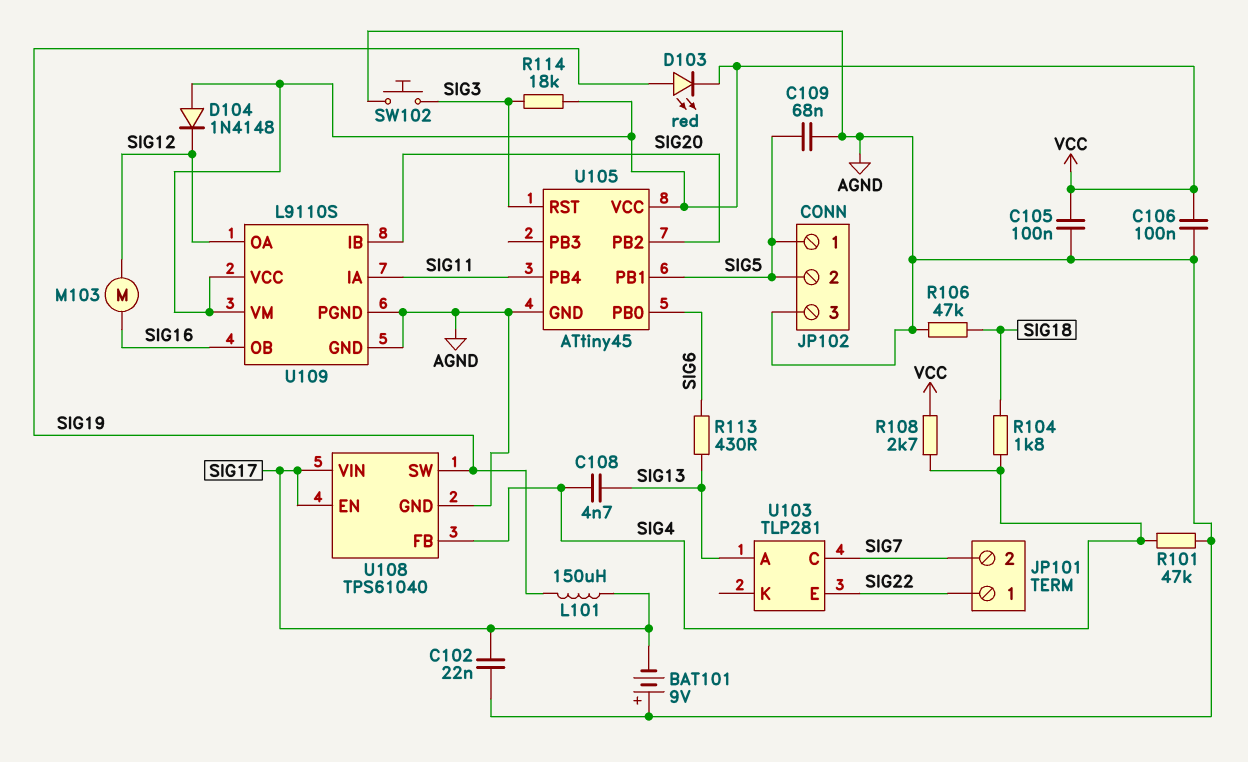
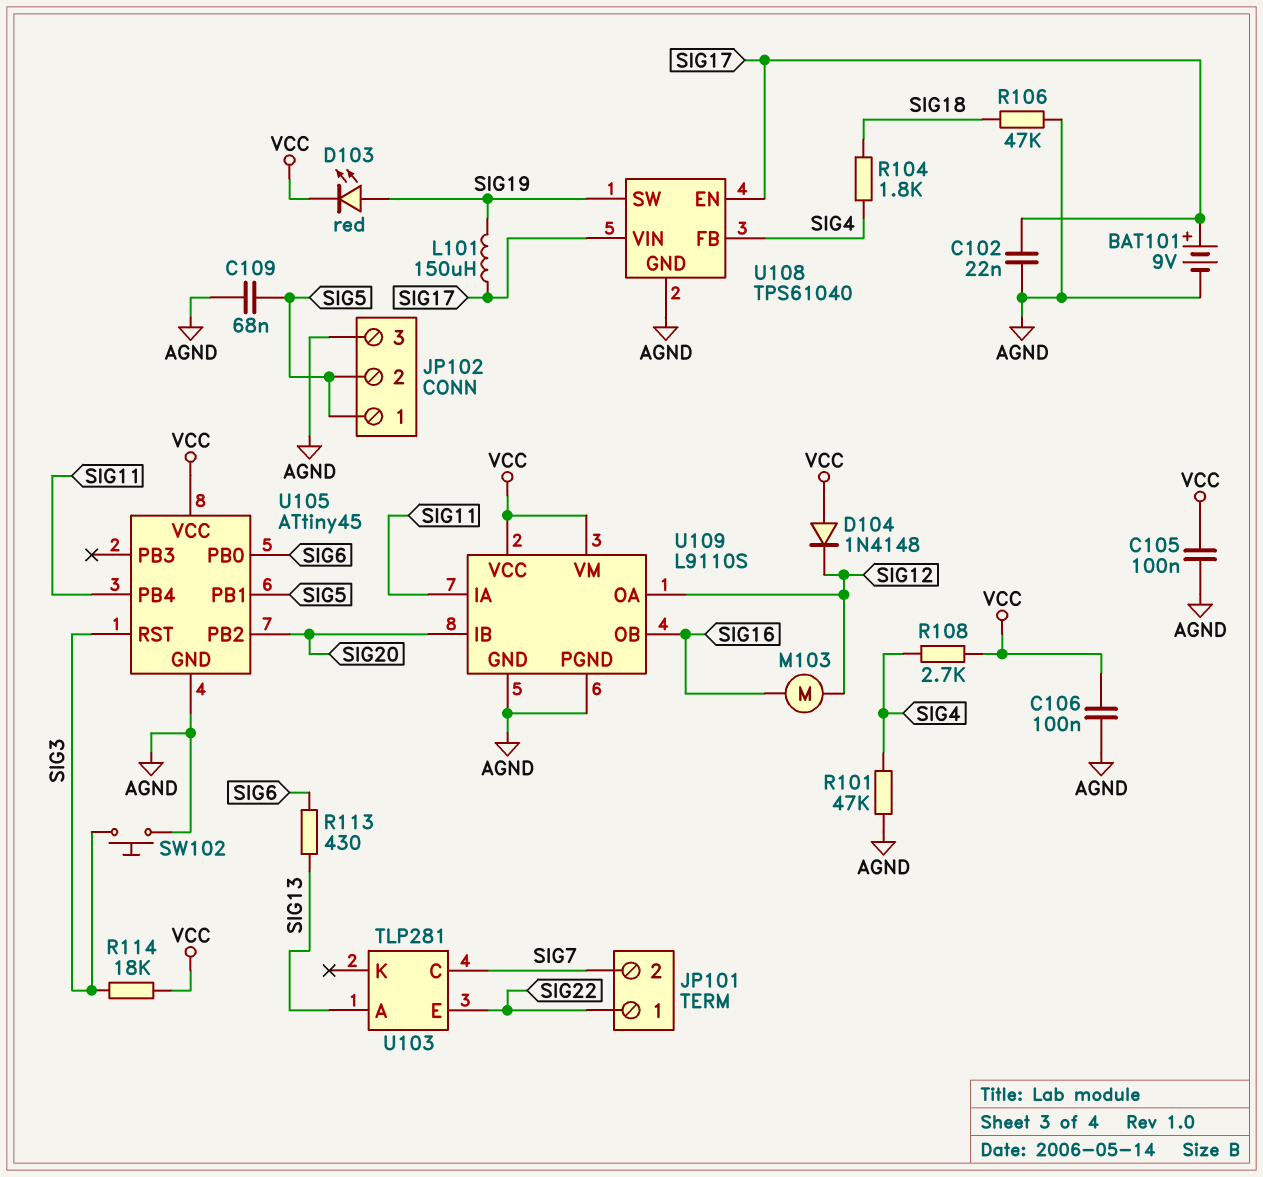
BAT101: 9V (plus AGND, minus SIG17) -> 9V (plus SIG17, minus AGND)
C108: 4.7nF (SIG4, SIG13) -> none

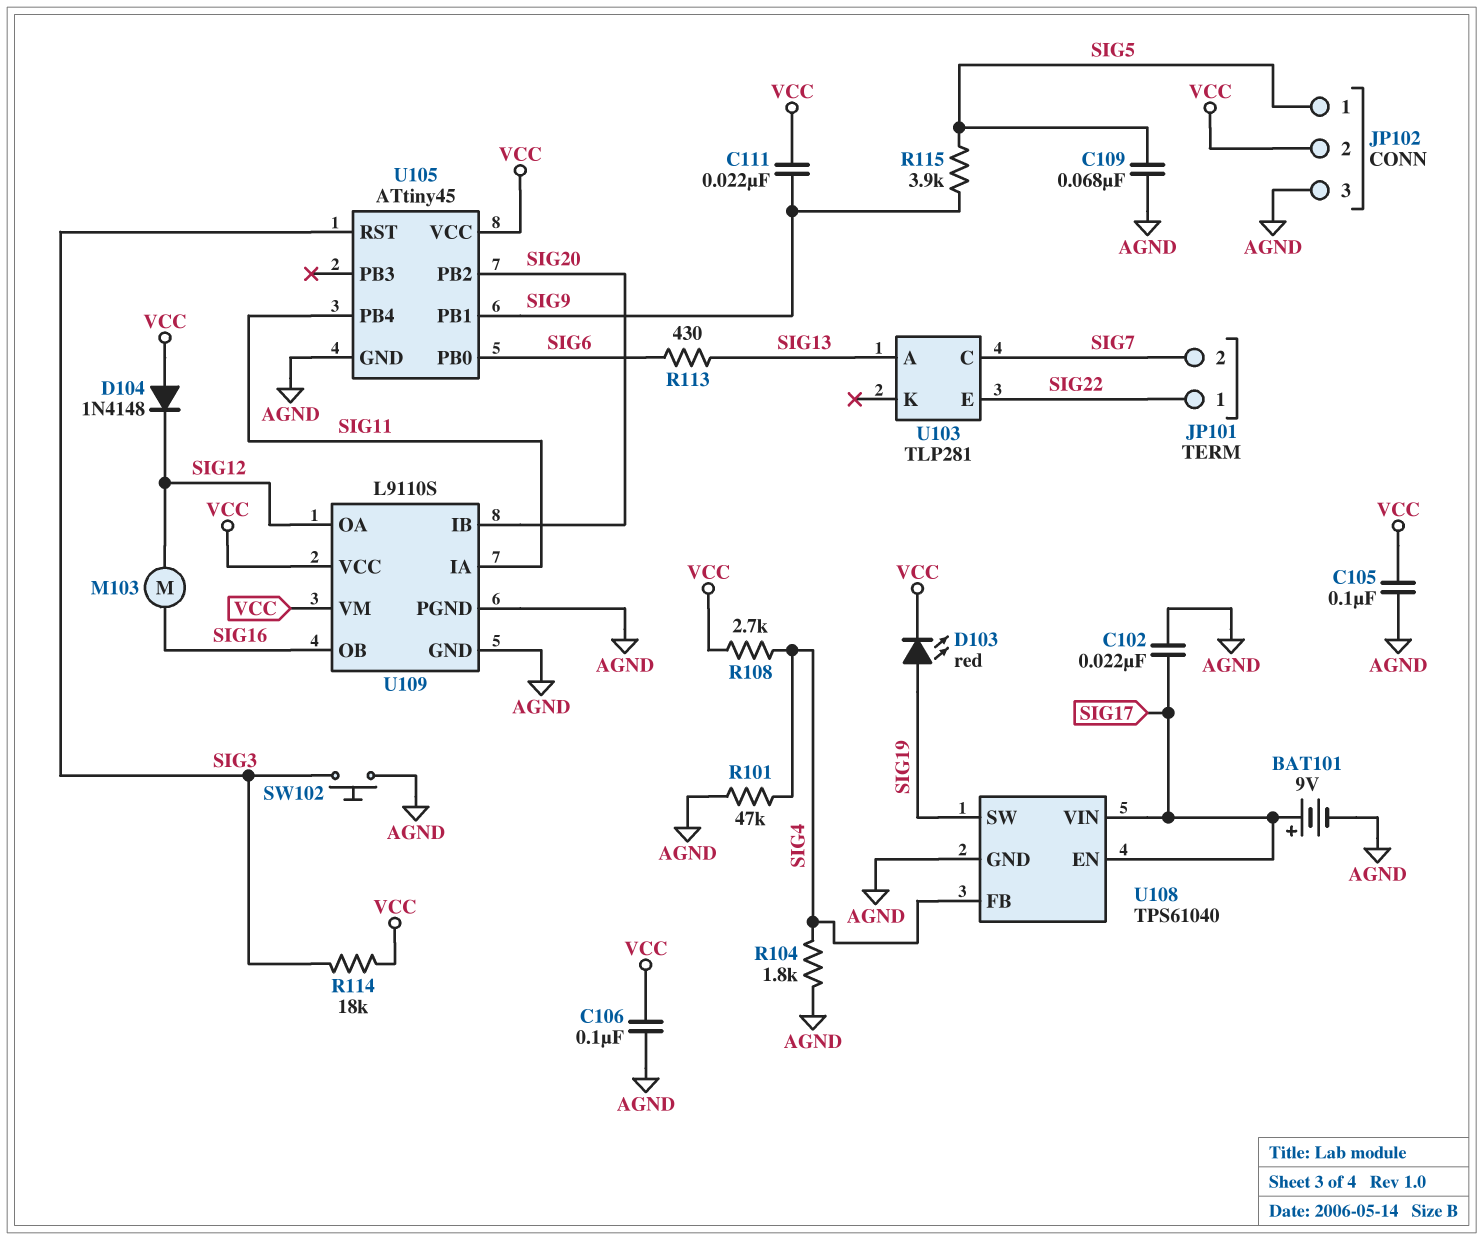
C111: none -> 22nF (SIG9, VCC)
JP102 pin 2: SIG5 -> VCC
L101: 150uH (SIG17, SIG19) -> none
R104: 1.8k (SIG4, SIG18) -> 1.8k (AGND, SIG4)
R106: 47k (AGND, SIG18) -> none
R115: none -> 3.9k (SIG5, SIG9)
U105 pin PB1: SIG5 -> SIG9

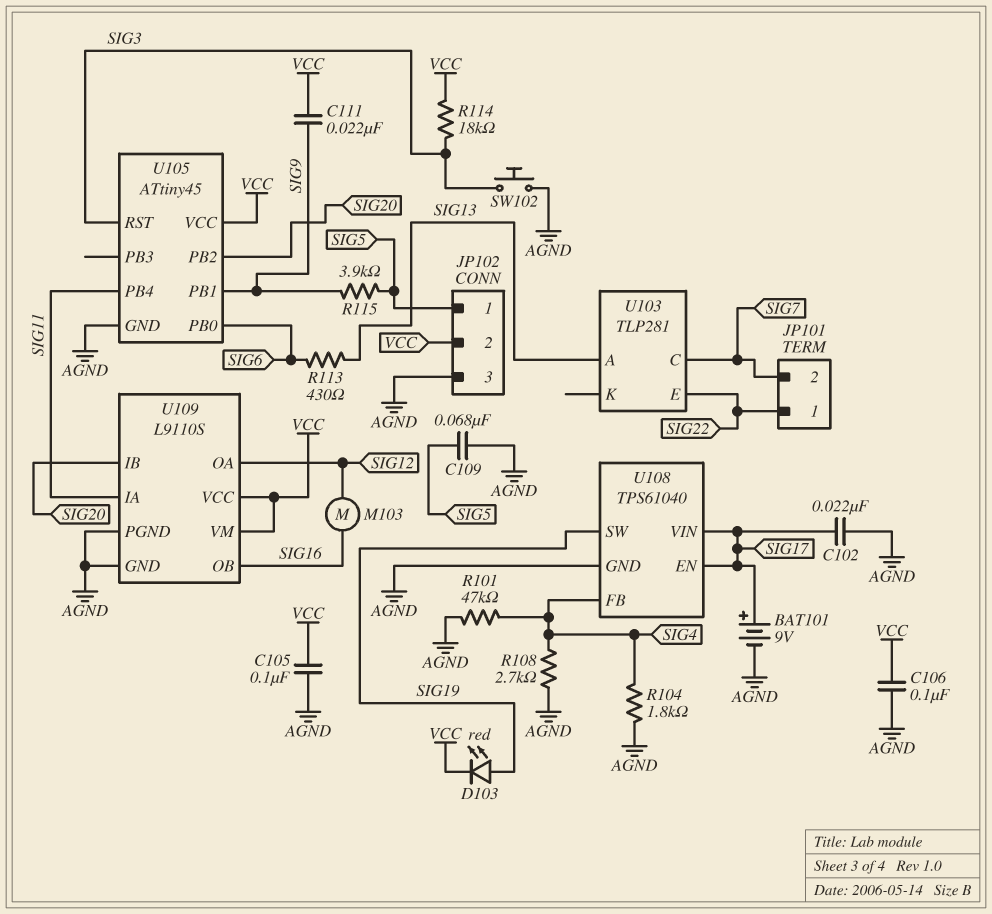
D104: diode 1N4148 (A VCC, K SIG12) -> none
R108: 2.7k (SIG4, VCC) -> 2.7k (AGND, SIG4)

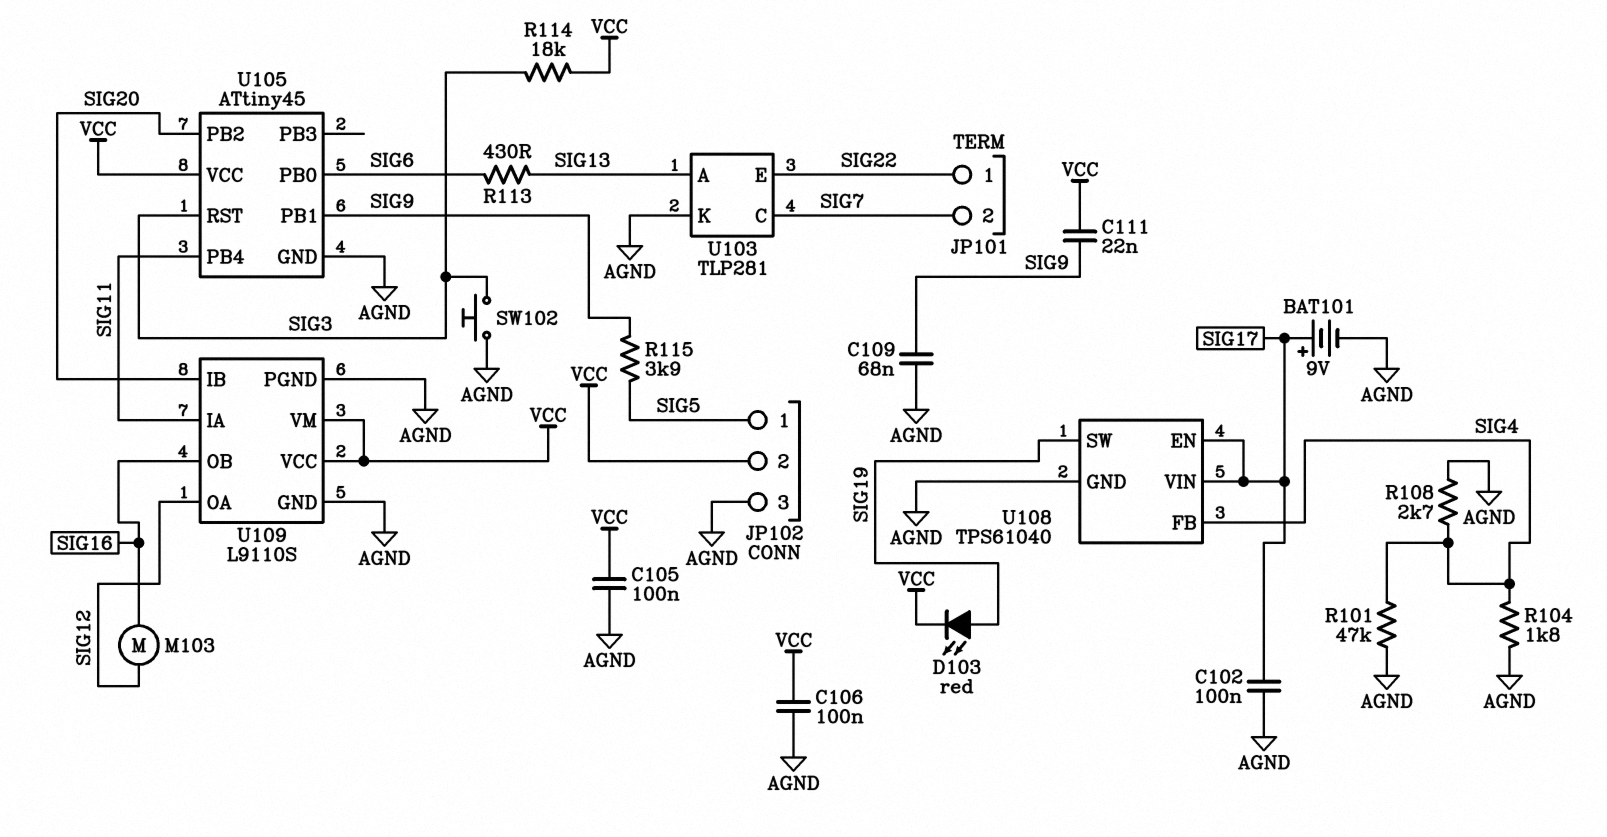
C102: 22nF (AGND, SIG17) -> 100nF (AGND, SIG17)
C109: 68nF (AGND, SIG5) -> 68nF (AGND, SIG9)
U103 pin K: none -> AGND

